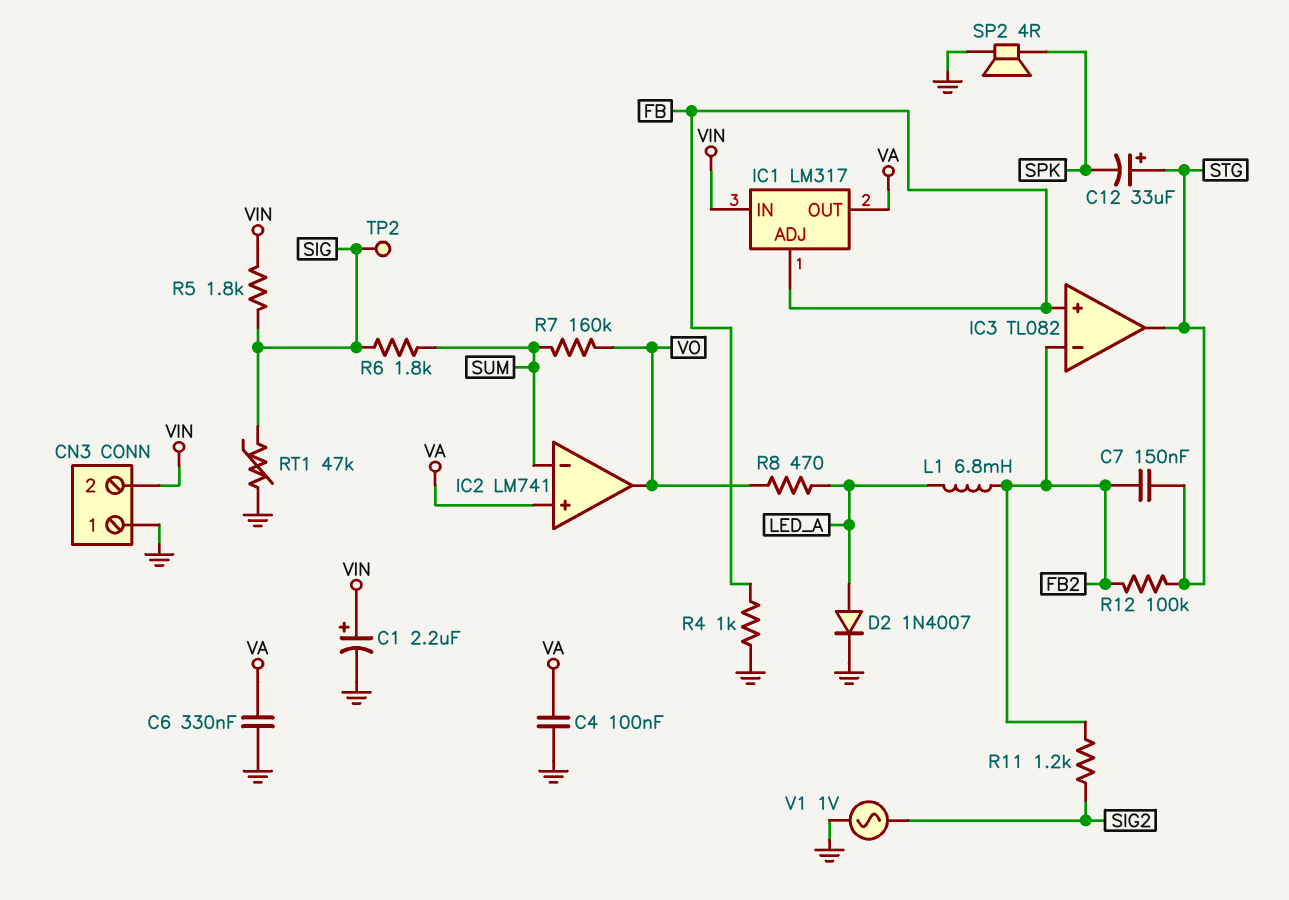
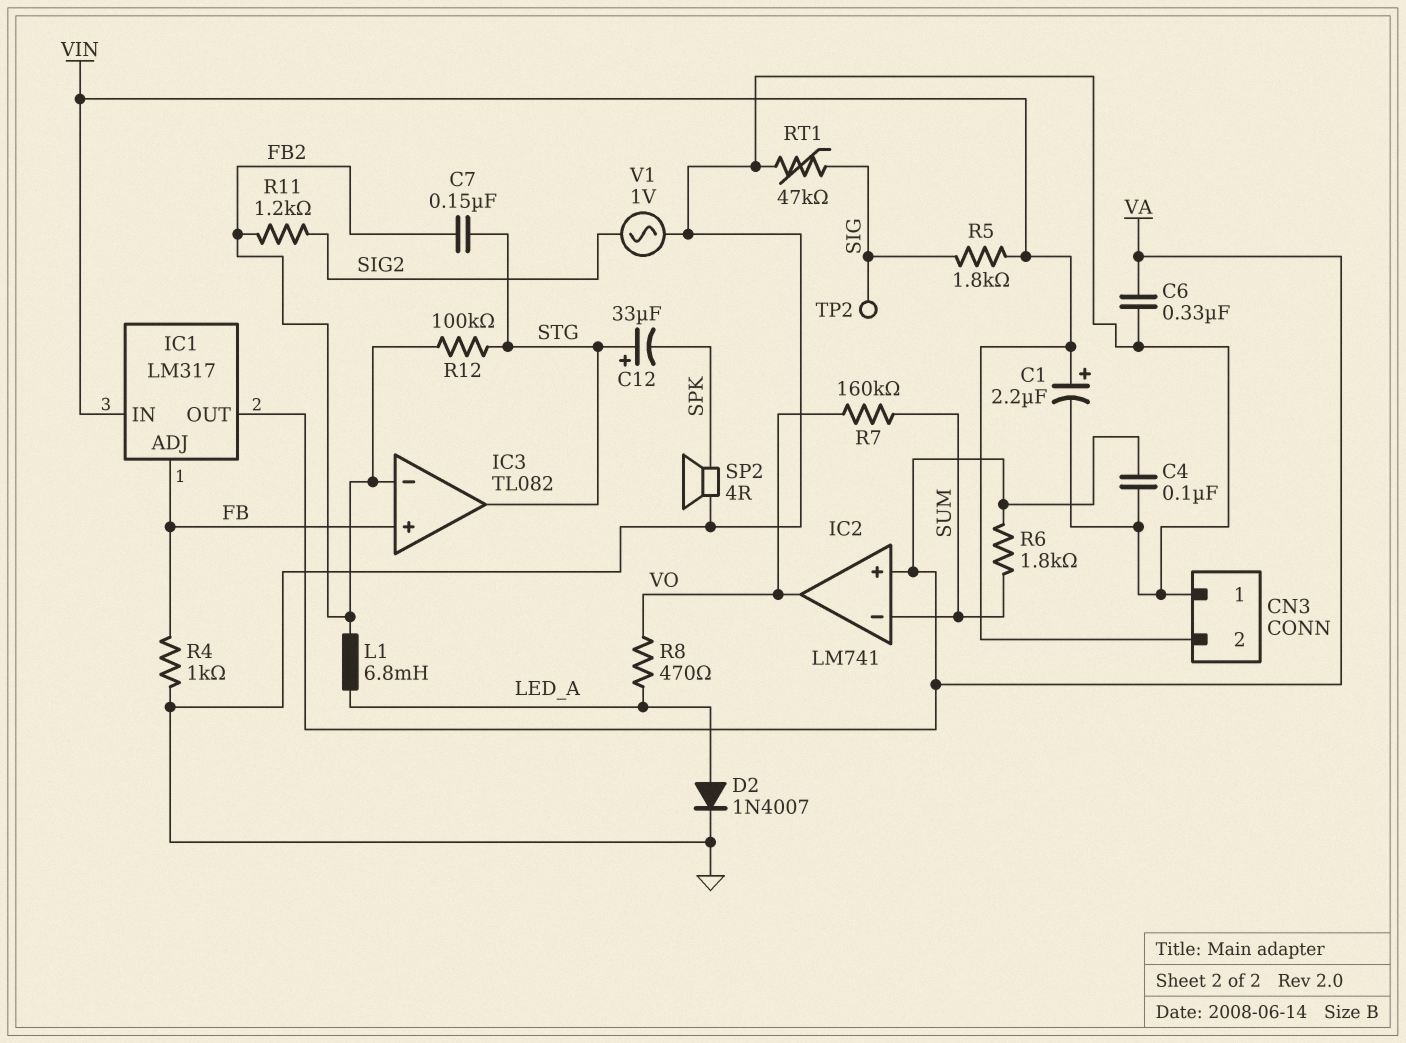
R6: 1.8k (SIG, SUM) -> 1.8k (SUM, VA)

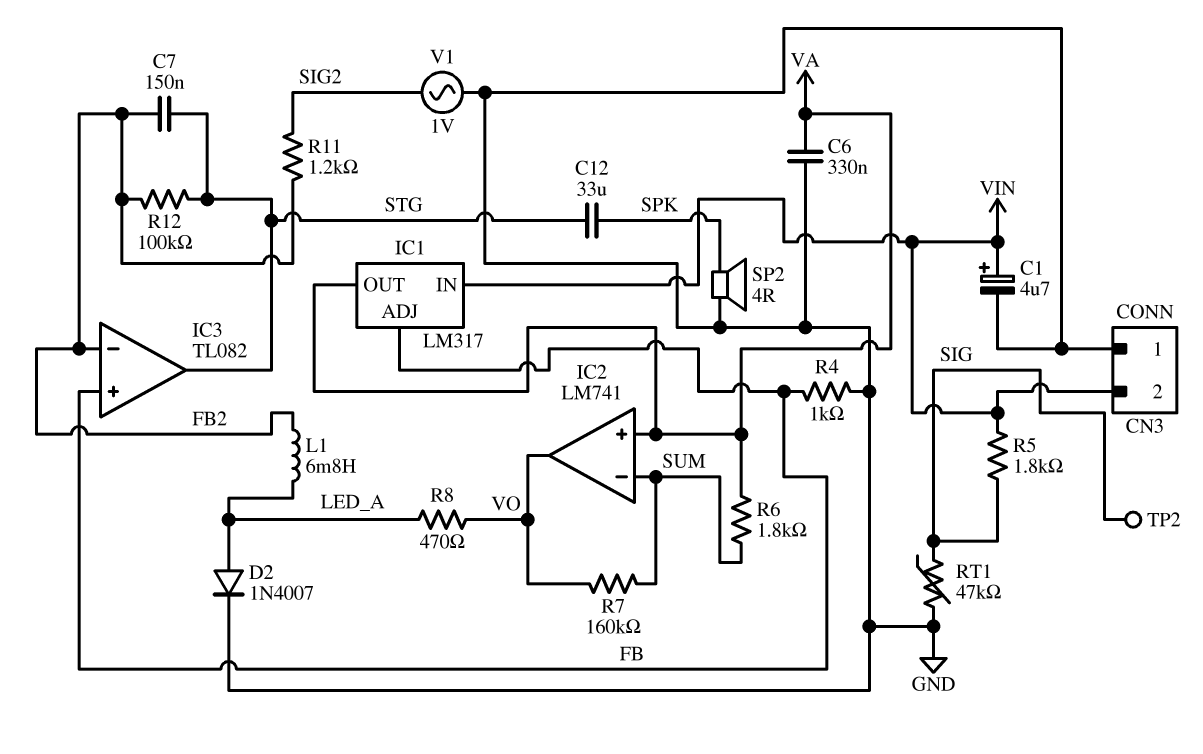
C1: 2.2uF (plus VIN, minus GND) -> 4.7uF (plus VIN, minus GND)
C4: 100nF (GND, VA) -> none
C12: 33uF (plus STG, minus SPK) -> 33uF (SPK, STG)

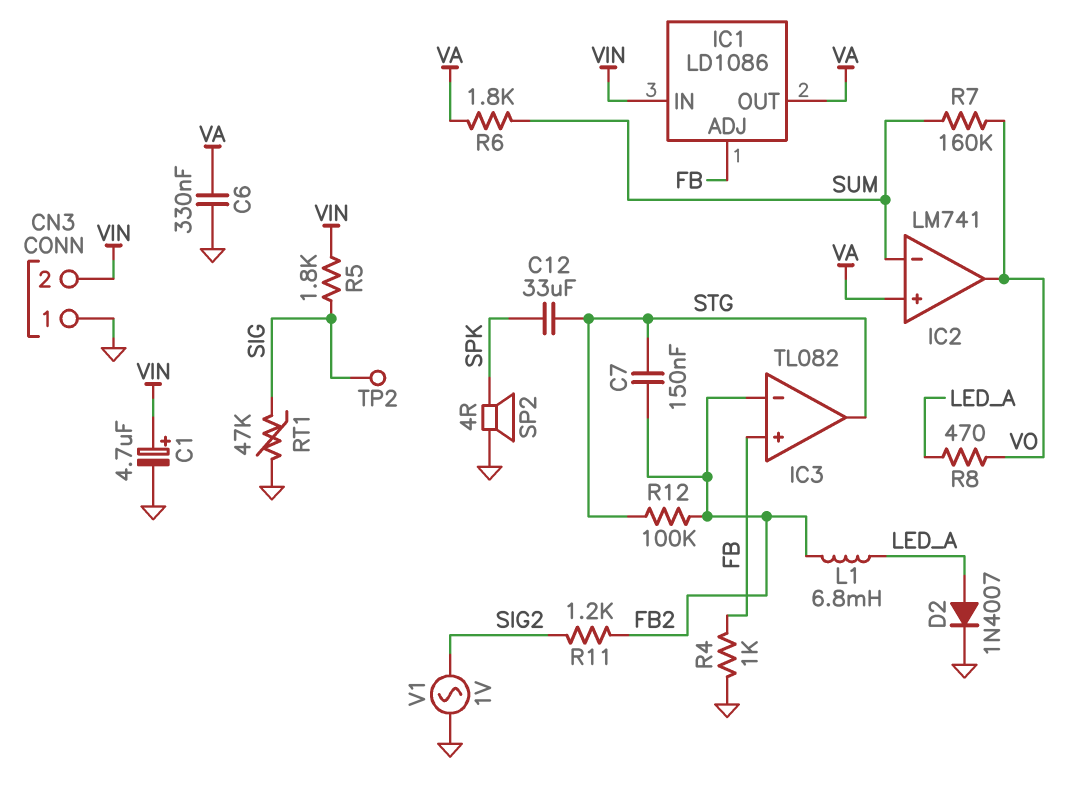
IC1: LM317 -> LD1086

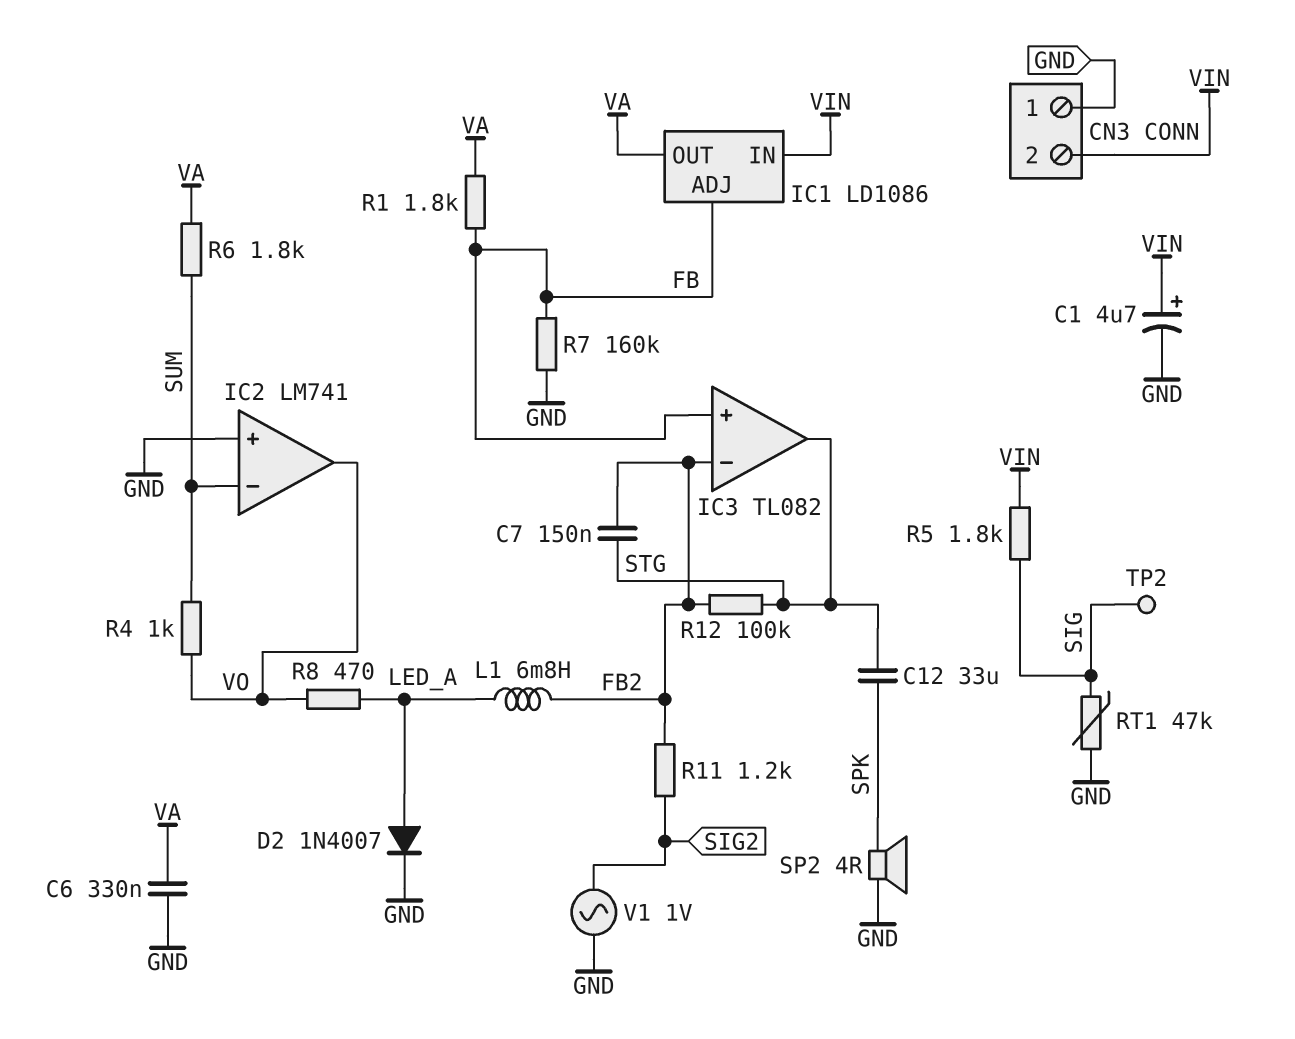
IC2 pin in+: VA -> GND
R1: none -> 1.8k (FB, VA)
R4: 1k (FB, GND) -> 1k (SUM, VO)
R7: 160k (SUM, VO) -> 160k (FB, GND)

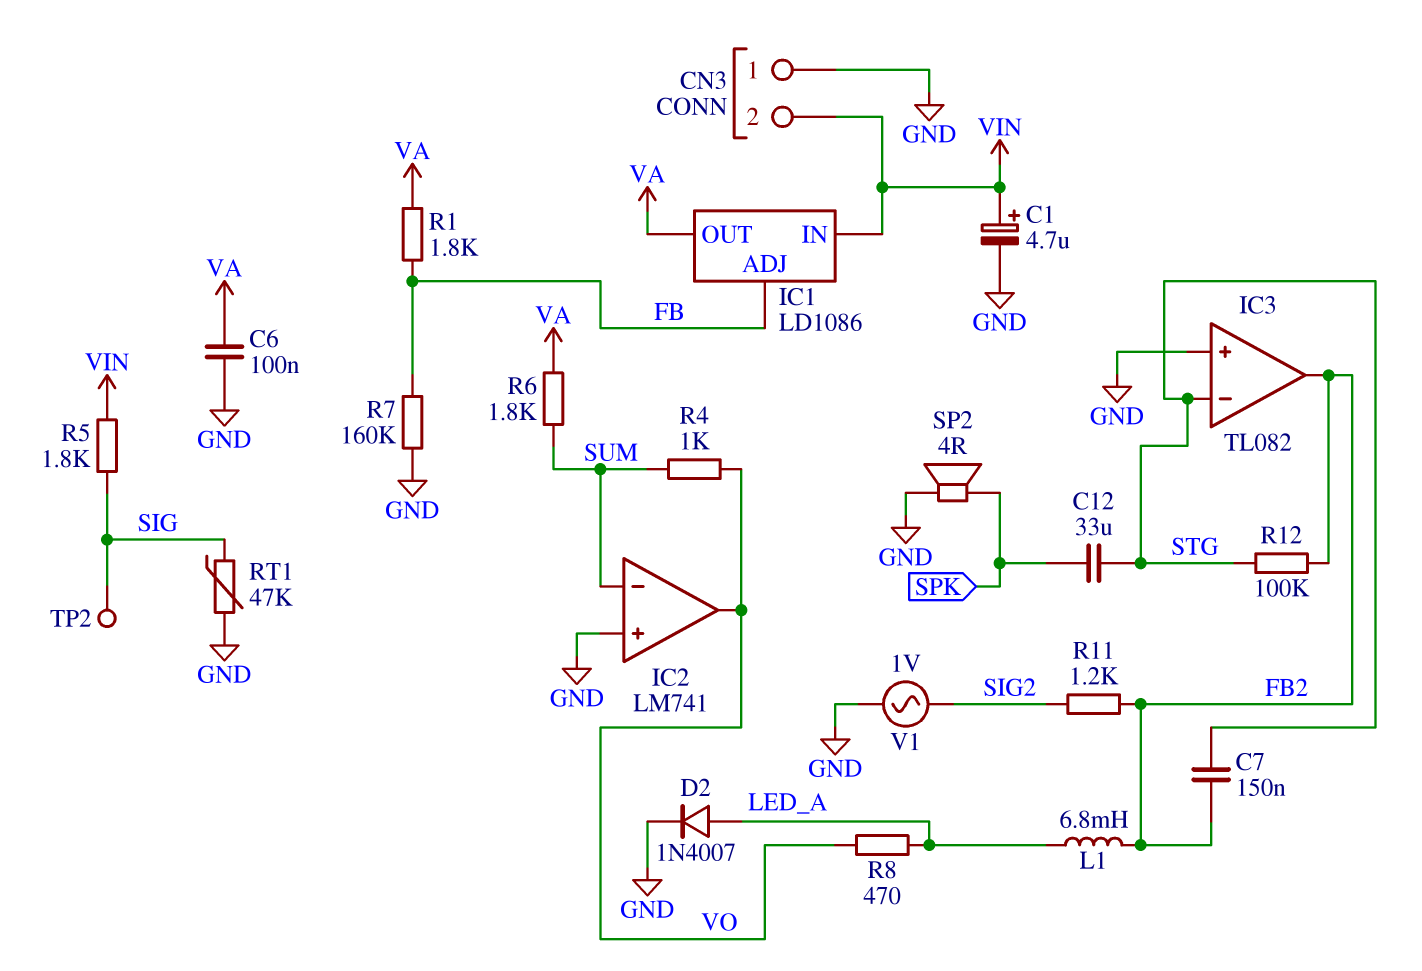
C6: 330nF (GND, VA) -> 100nF (GND, VA)
IC3 pin in+: FB -> GND
IC3 pin in-: FB2 -> STG
IC3 pin out: STG -> FB2

